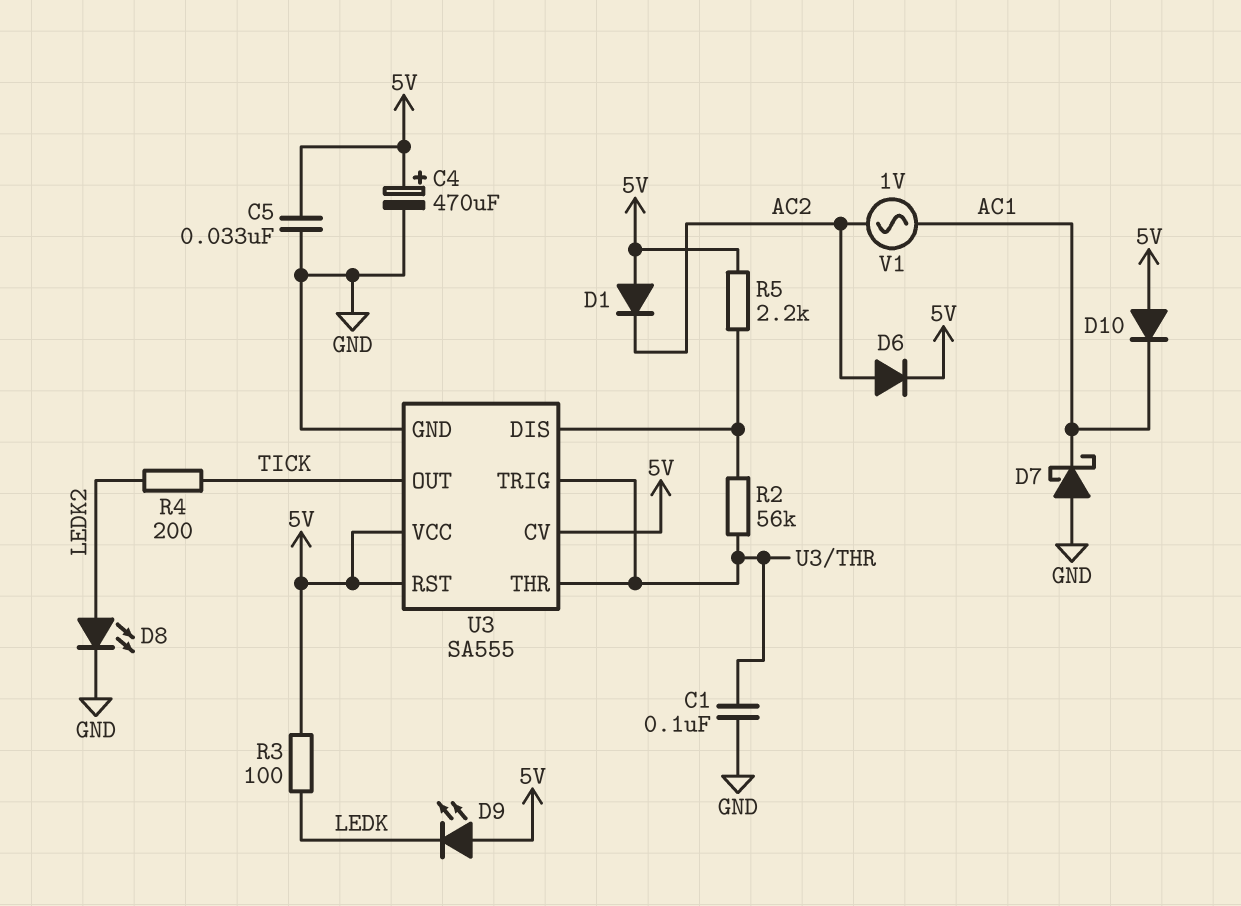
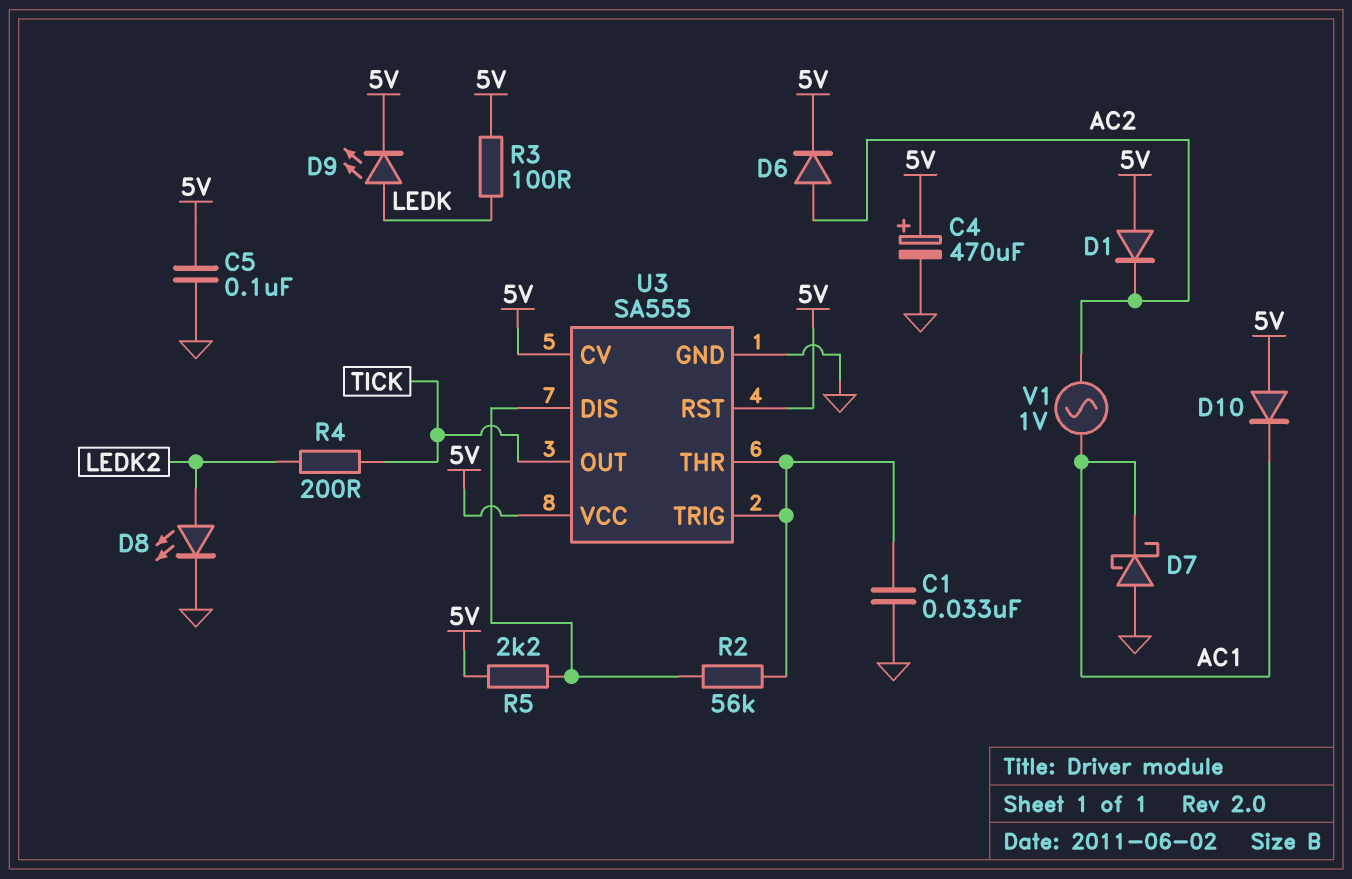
C1: 100nF (GND, U3/THR) -> 33nF (GND, U3/THR)
C5: 33nF (5V, GND) -> 100nF (5V, GND)
D9: LED (A 5V, K LEDK) -> LED (A LEDK, K 5V)

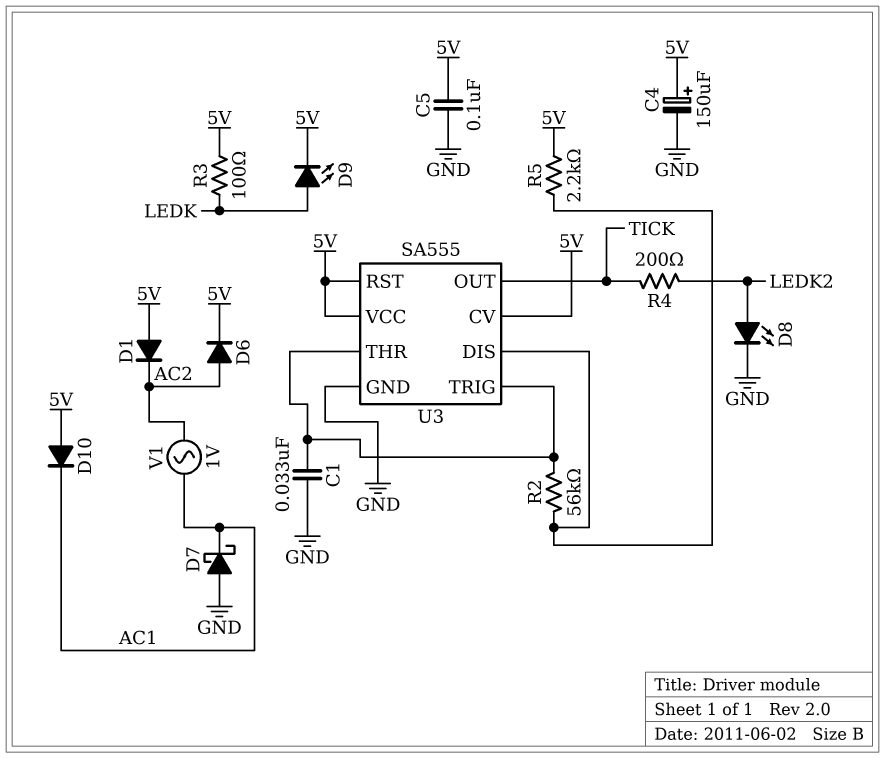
C4: 470uF (plus 5V, minus GND) -> 150uF (plus 5V, minus GND)

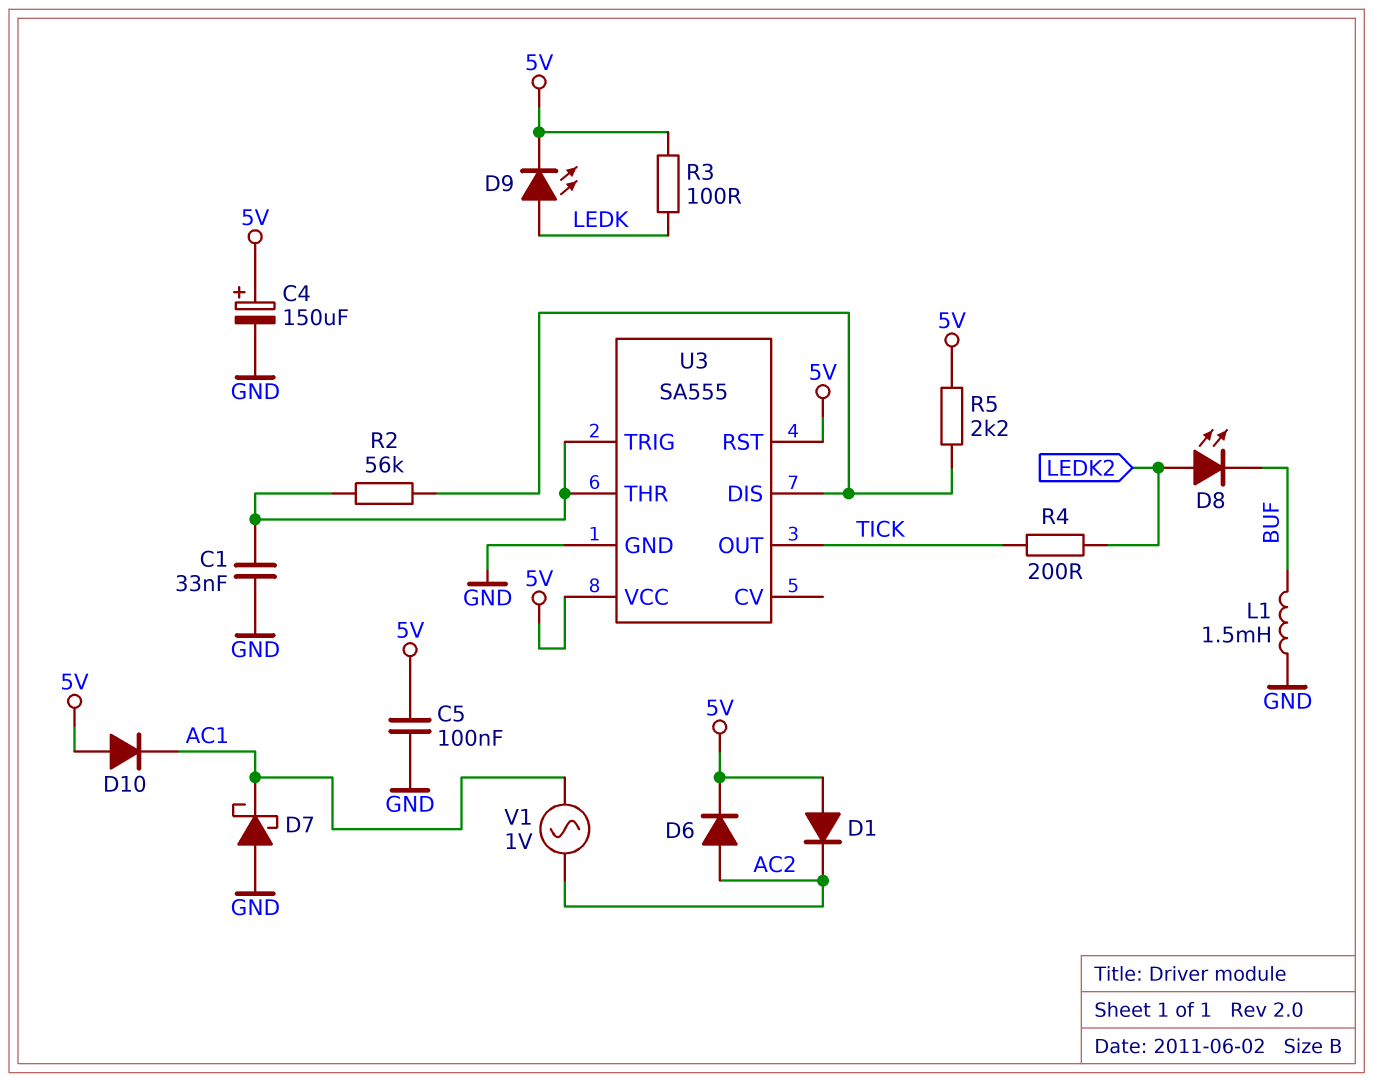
D8: LED (A LEDK2, K GND) -> LED (A LEDK2, K BUF)
L1: none -> 1.5mH (BUF, GND)
U3 pin CV: 5V -> none

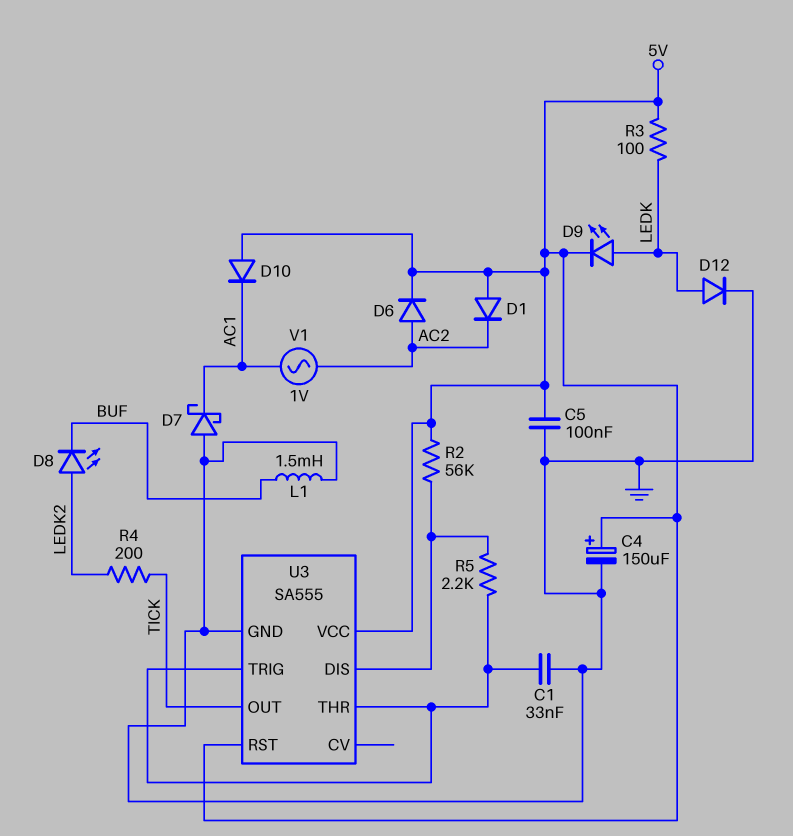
D12: none -> diode (A LEDK, K GND)
R2: 56k (U3/DIS, U3/THR) -> 56k (5V, U3/DIS)
R5: 2.2k (5V, U3/DIS) -> 2.2k (U3/DIS, U3/THR)

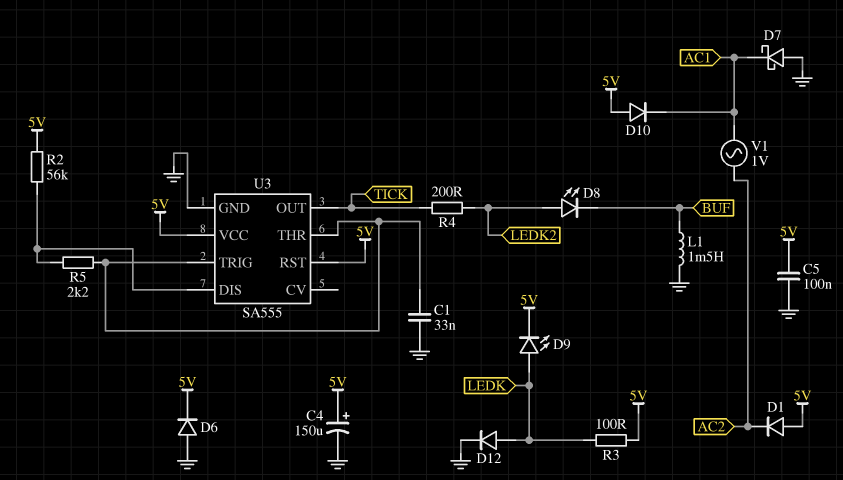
D6: diode (A AC2, K 5V) -> diode (A GND, K 5V)

